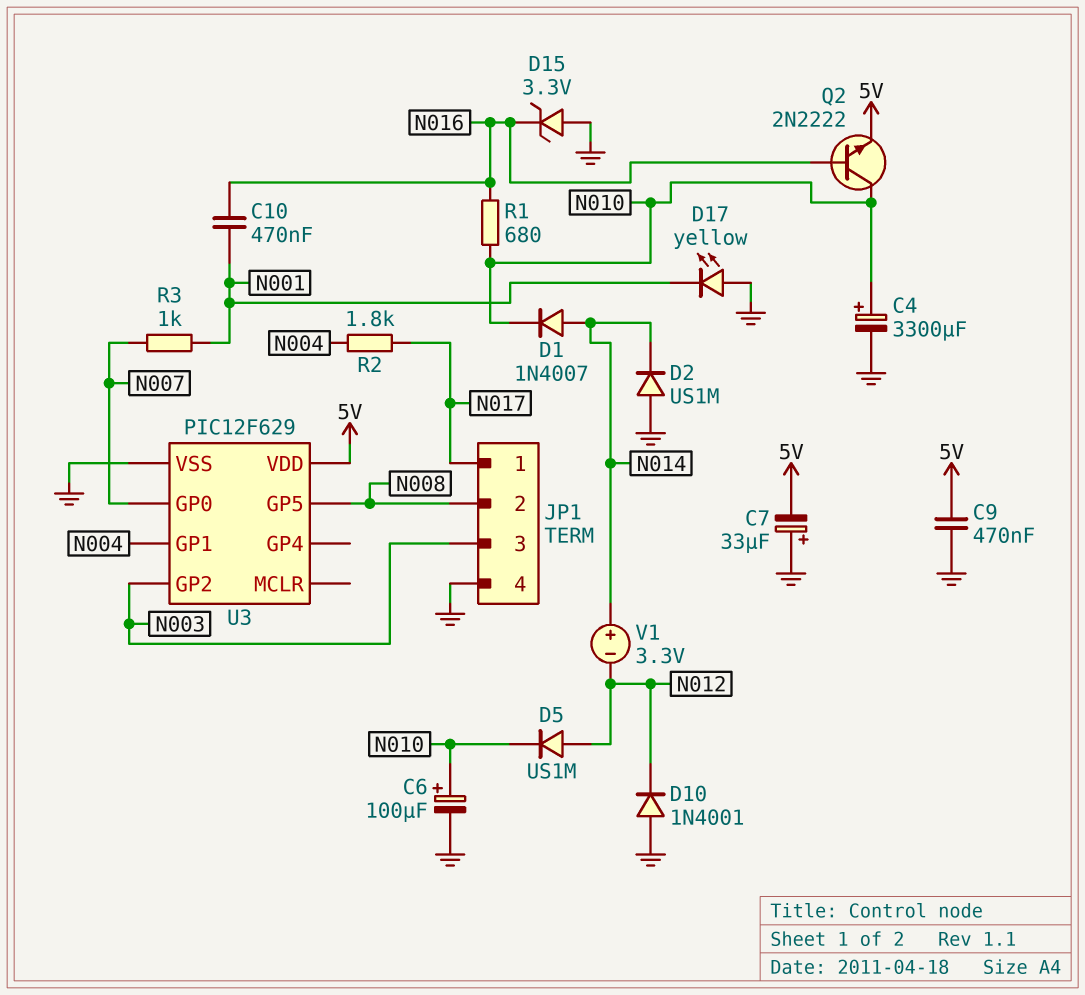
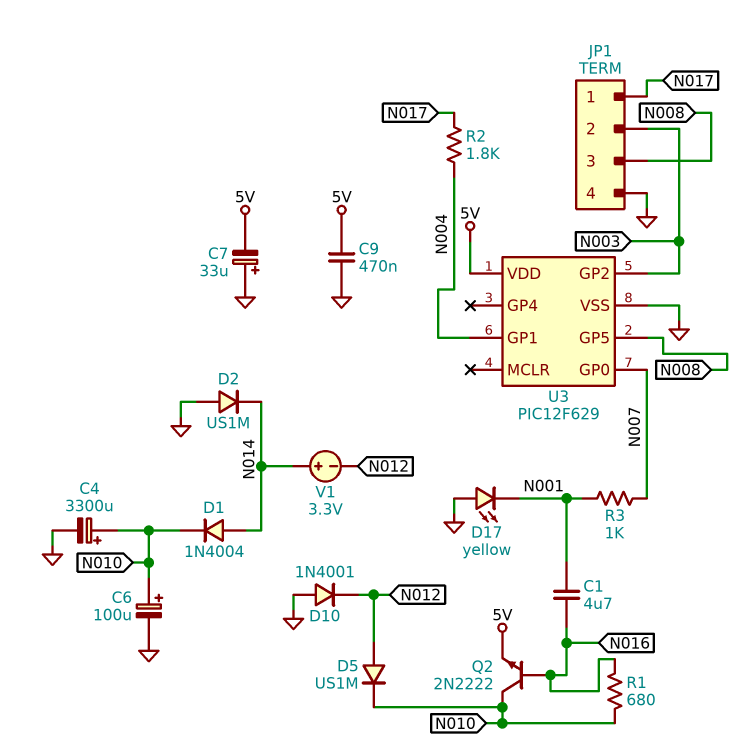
C1: none -> 4.7uF (N001, N016)
C10: 470nF (N001, N016) -> none
D1: diode 1N4007 (A N014, K N010) -> diode 1N4004 (A N014, K N010)
D15: zener 3.3V (A GND, K N016) -> none
JP1 pin 2: N008 -> N003
JP1 pin 3: N003 -> N008

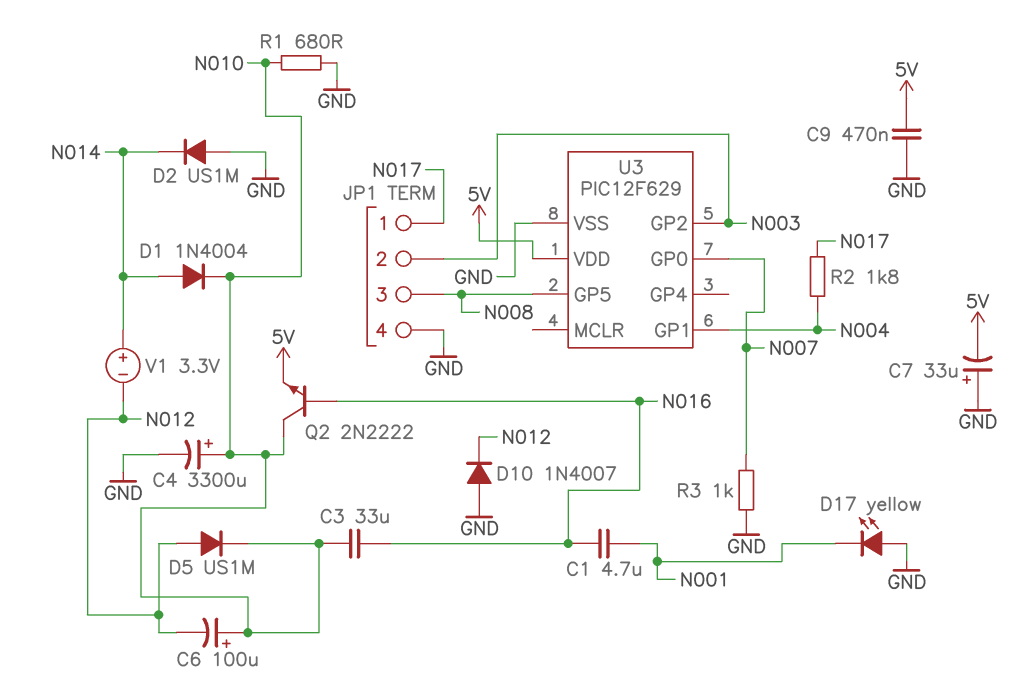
C3: none -> 33uF (N010, N016)
C6: 100uF (plus N010, minus GND) -> 100uF (plus N010, minus N012)
D10: diode 1N4001 (A GND, K N012) -> diode 1N4007 (A GND, K N012)
R1: 680 (N010, N016) -> 680 (GND, N010)
R3: 1k (N001, N007) -> 1k (GND, N007)

